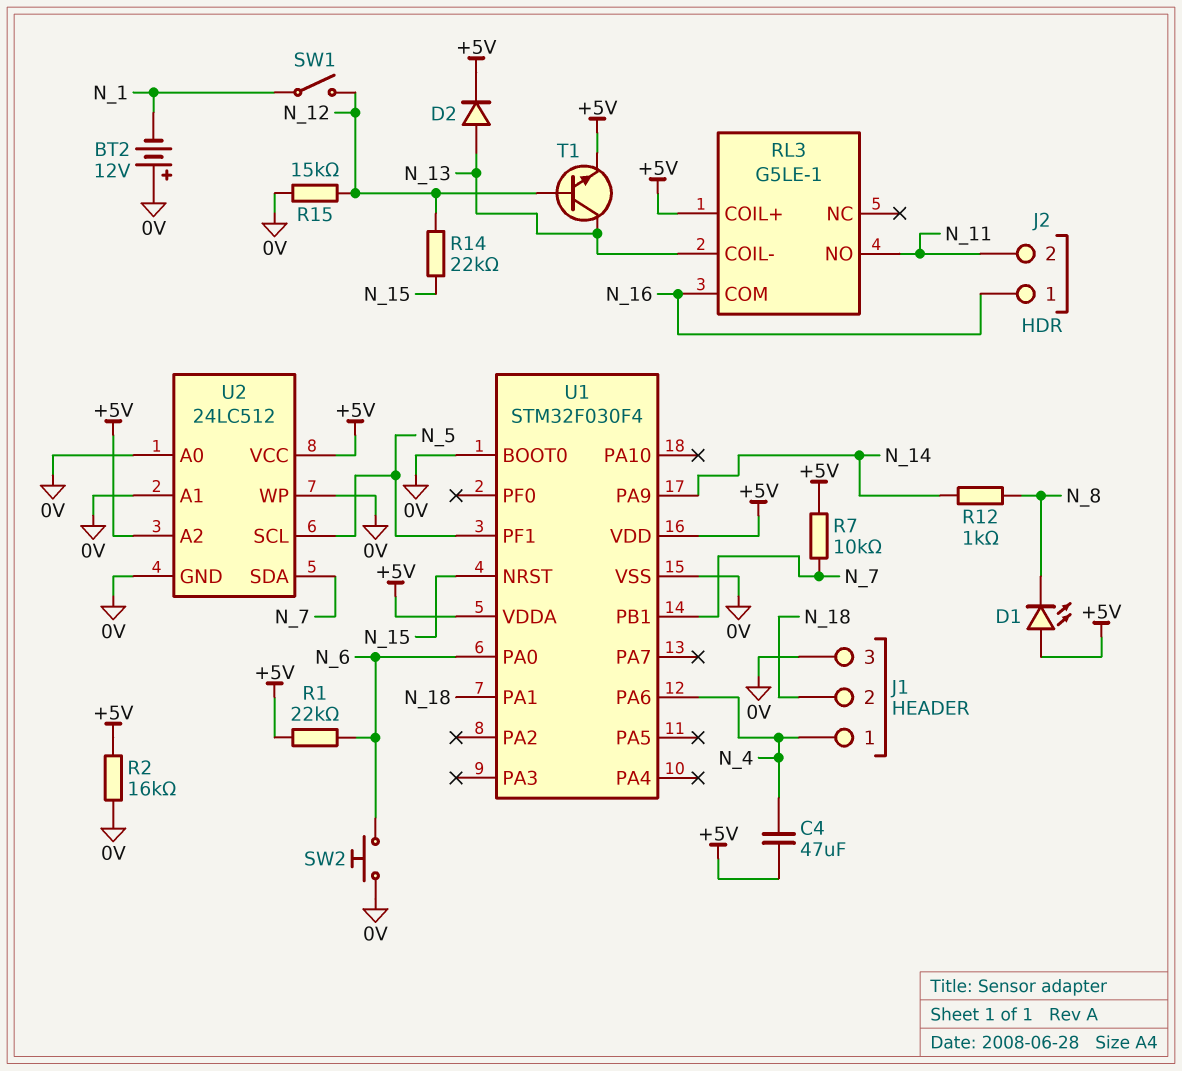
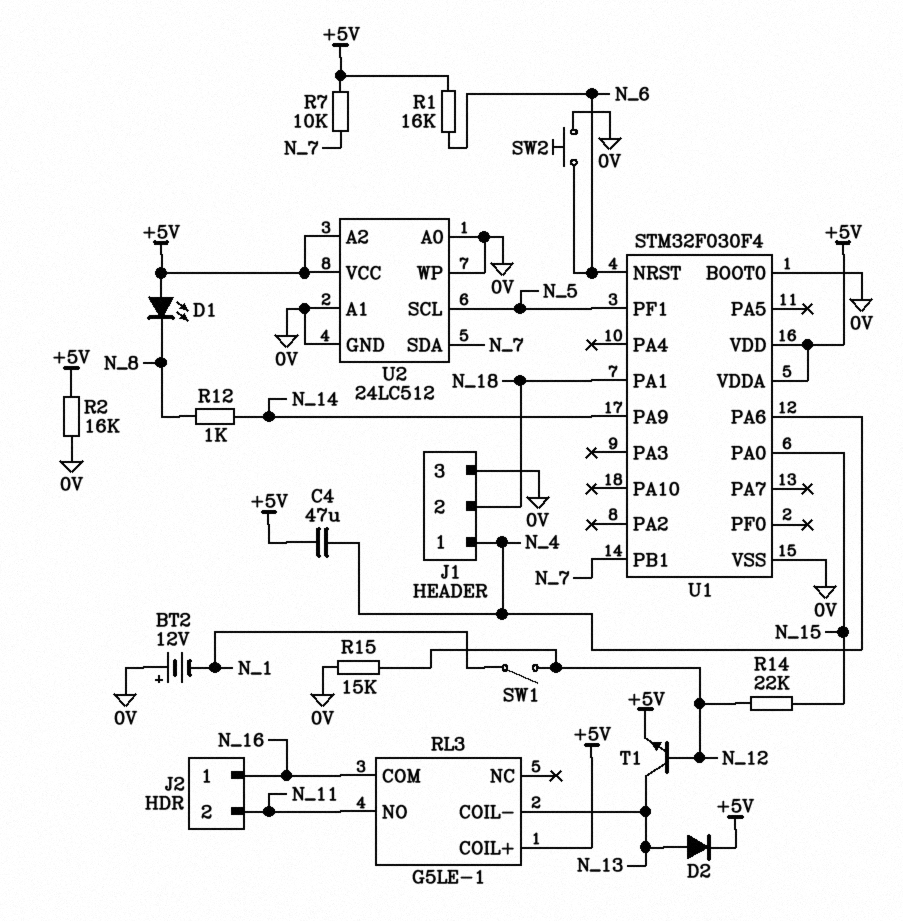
R1: 22k (+5V, N_6) -> 16k (+5V, N_6)
U1 pin NRST: N_15 -> N_6
U1 pin PA0: N_6 -> N_15

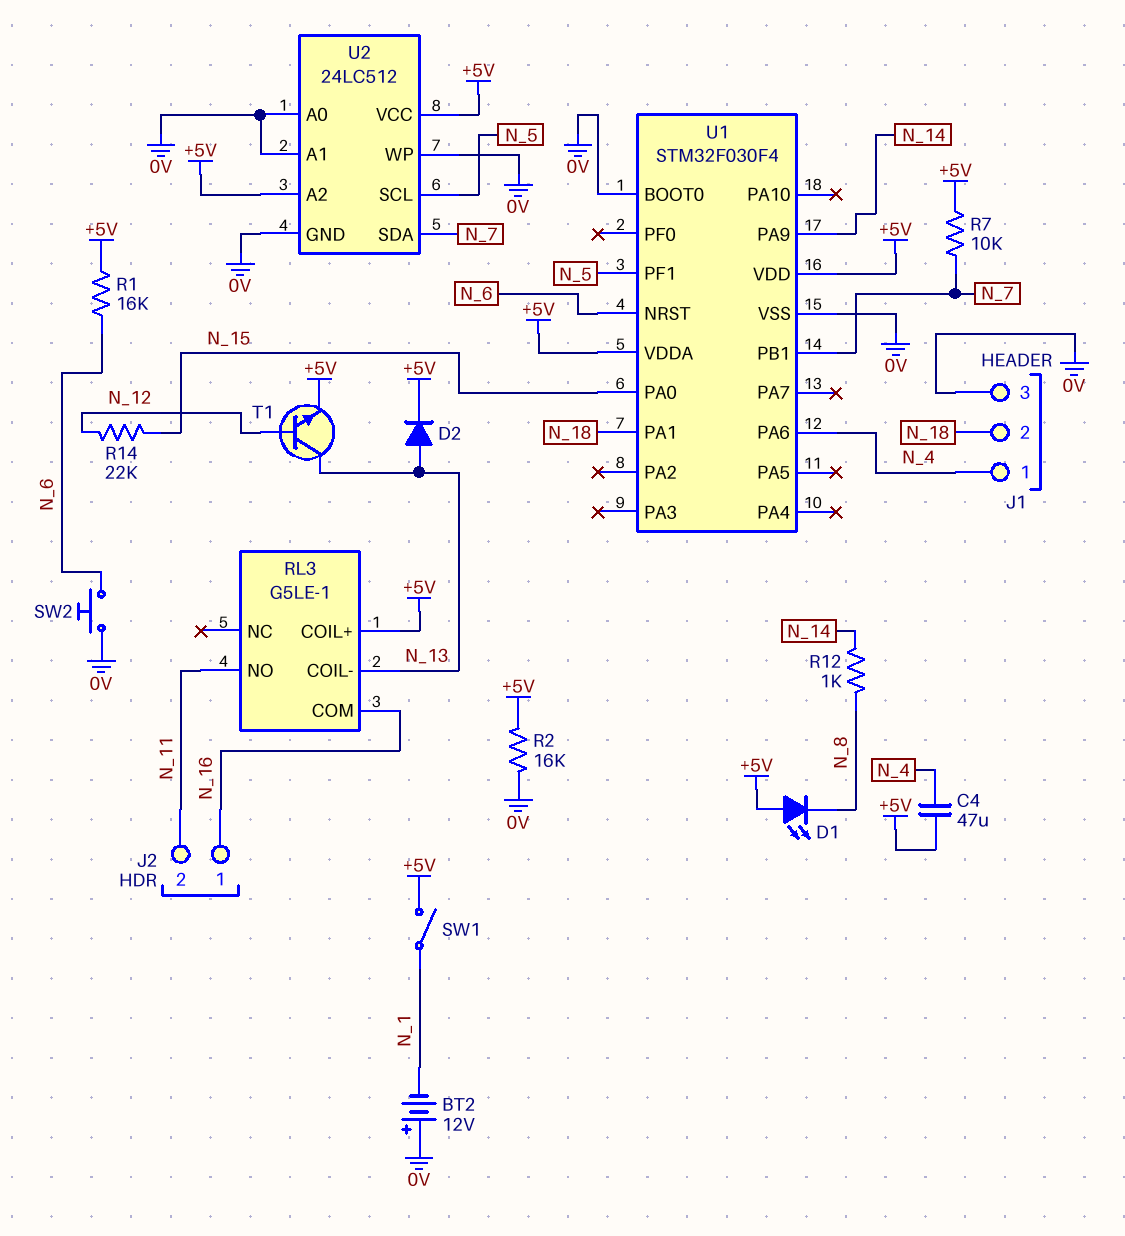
R15: 15k (0V, N_12) -> none
SW1: switch (N_1, N_12) -> switch (+5V, N_1)

